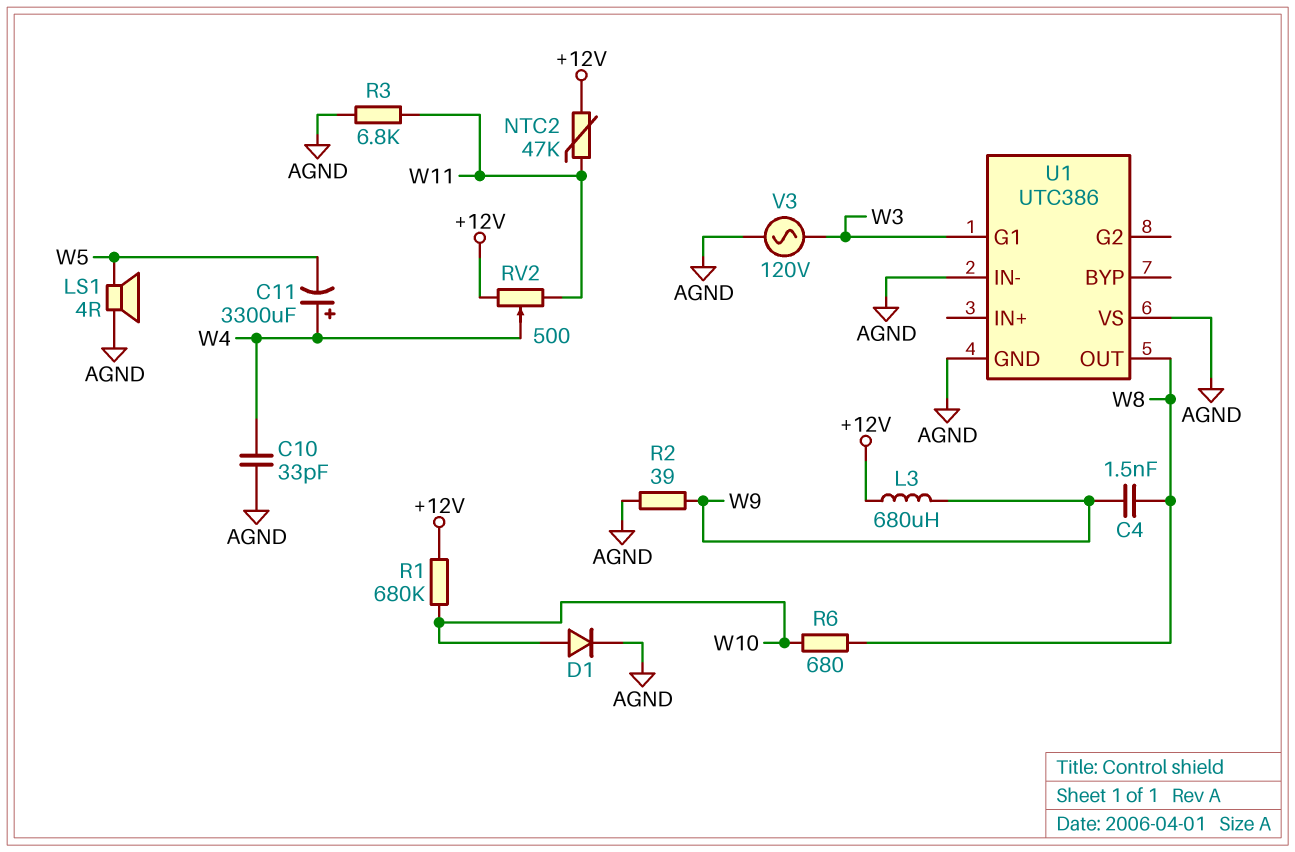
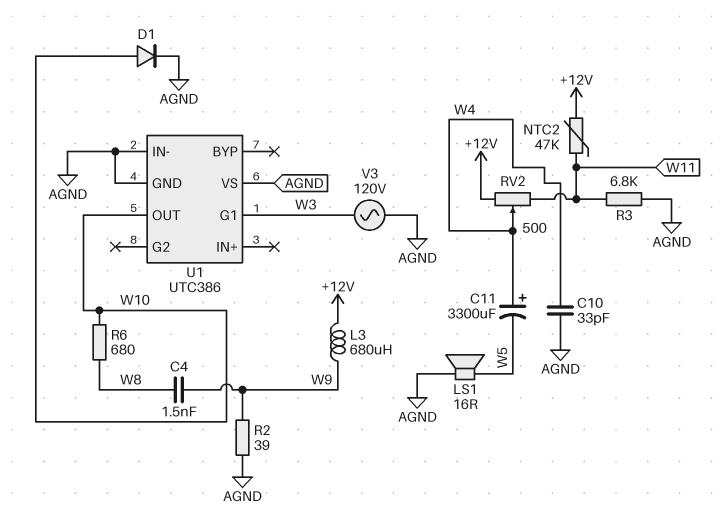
LS1: speaker 4R (AGND, W5) -> speaker 16R (AGND, W5)
R1: 680k (+12V, W10) -> none
U1 pin OUT: W8 -> W10

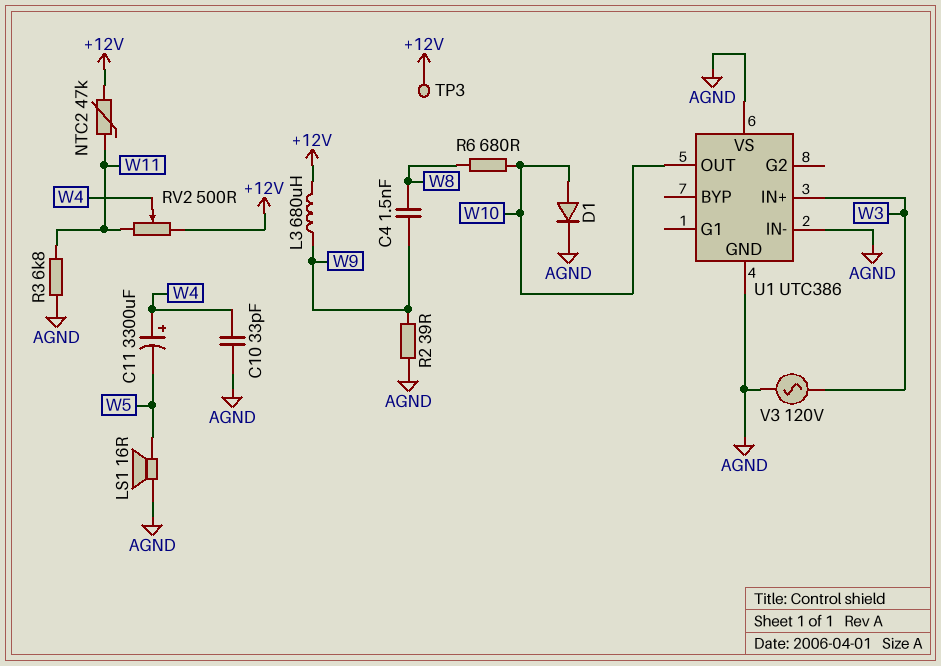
TP3: none -> test point (+12V)
U1 pin G1: W3 -> none
U1 pin IN+: none -> W3

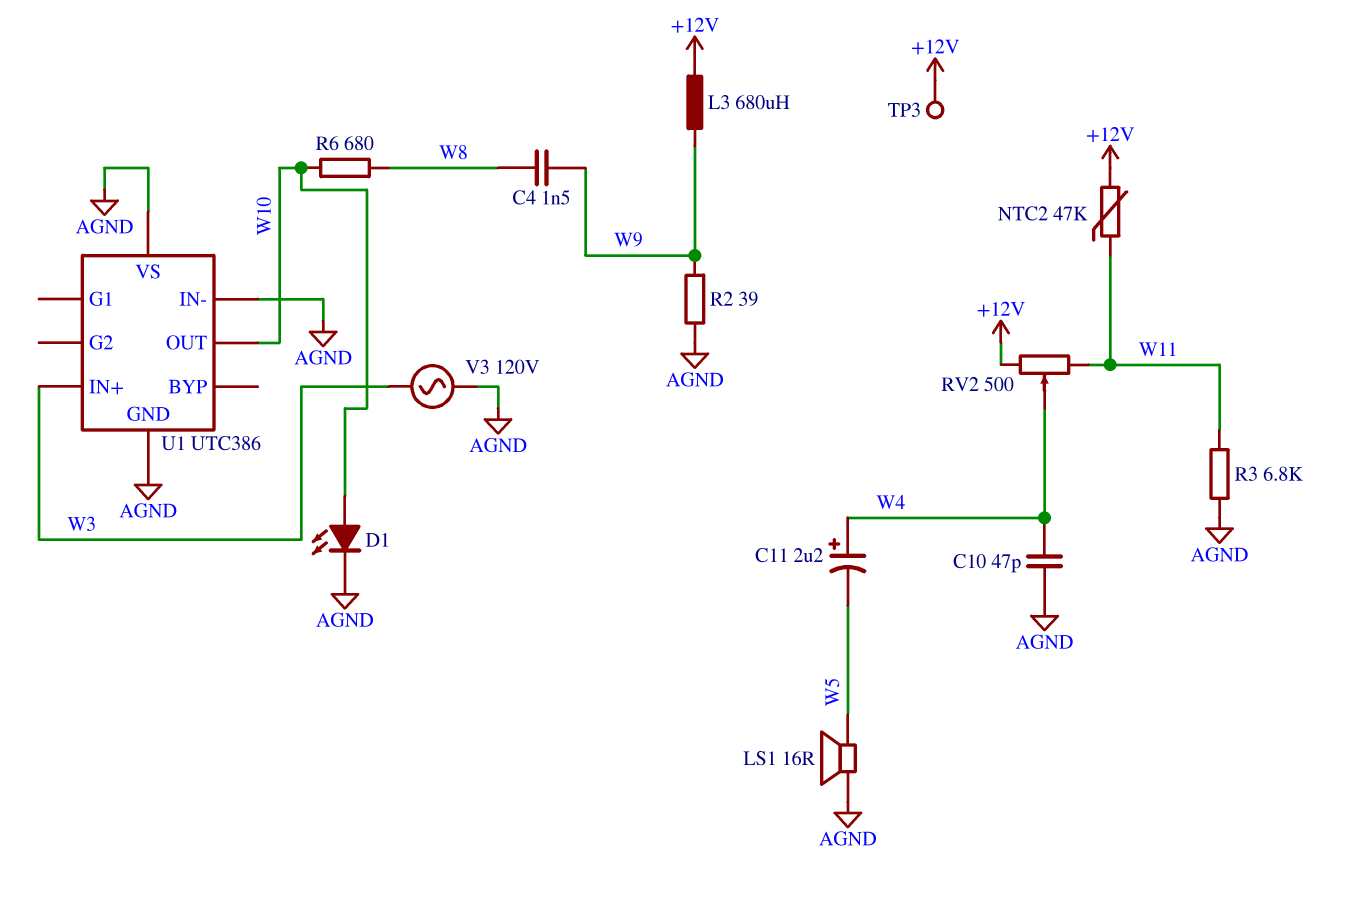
C10: 33pF (AGND, W4) -> 47pF (AGND, W4)
C11: 3300uF (plus W4, minus W5) -> 2.2uF (plus W4, minus W5)
D1: diode (A W10, K AGND) -> LED (A W10, K AGND)

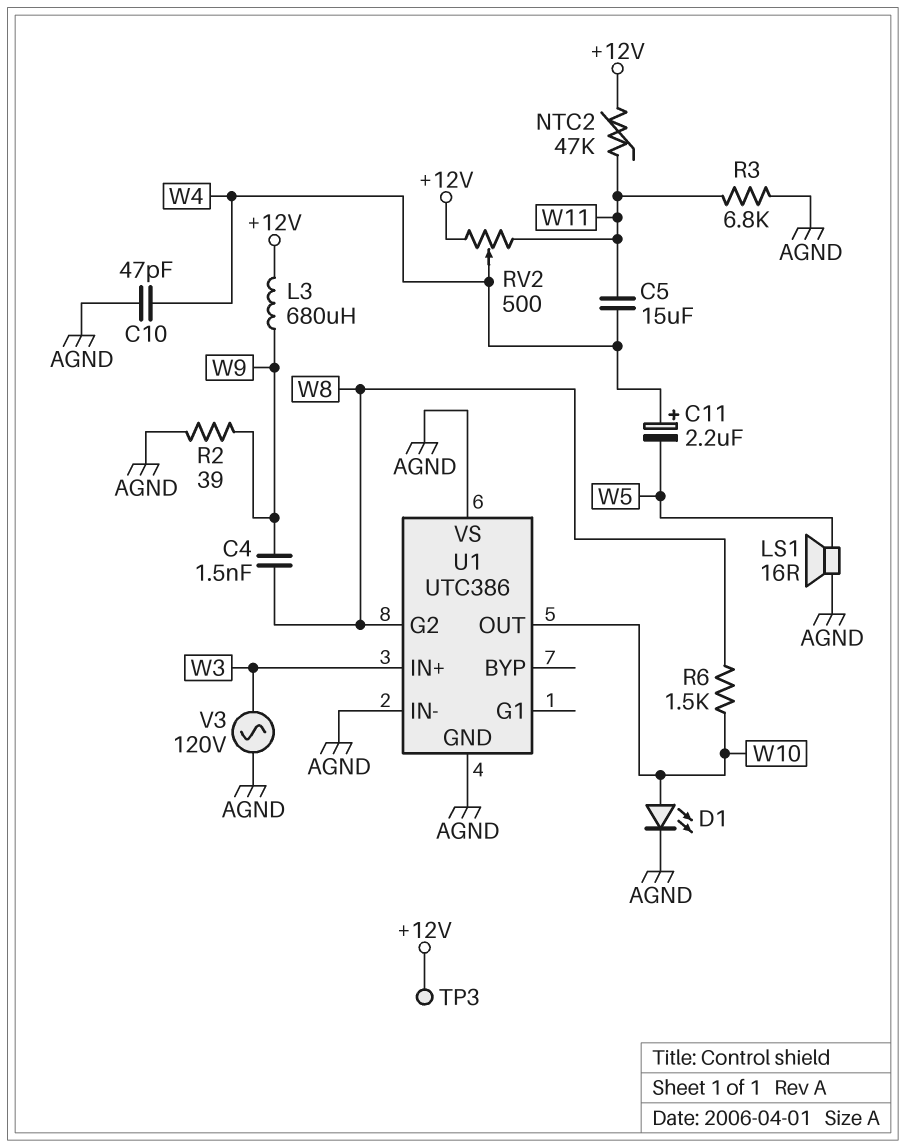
C5: none -> 15uF (W4, W11)
R6: 680 (W8, W10) -> 1.5k (W8, W10)
U1 pin G2: none -> W8

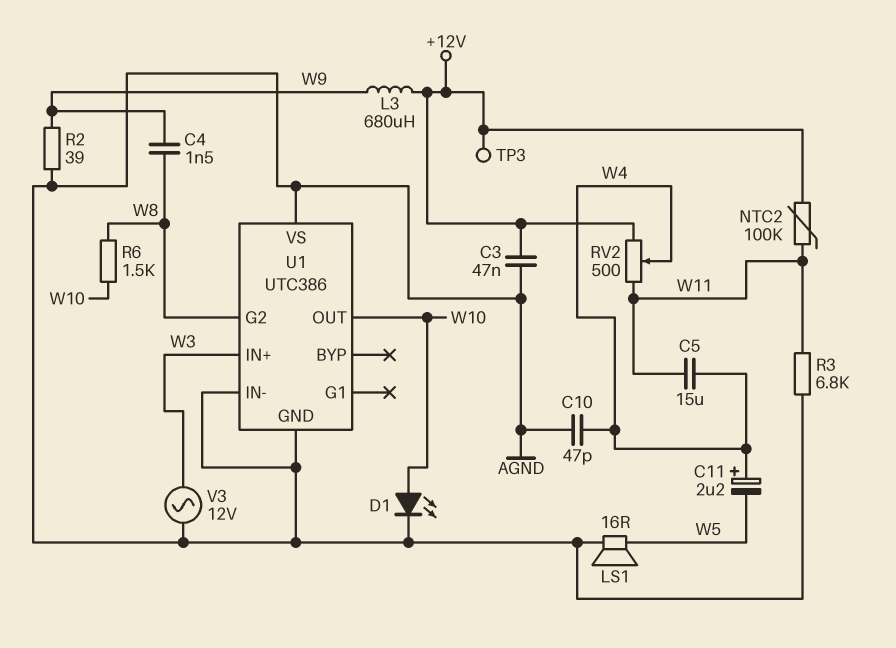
C3: none -> 47nF (+12V, AGND)
NTC2: 47k (+12V, W11) -> 100k (+12V, W11)
V3: AC 120V (AGND, W3) -> AC 12V (AGND, W3)

